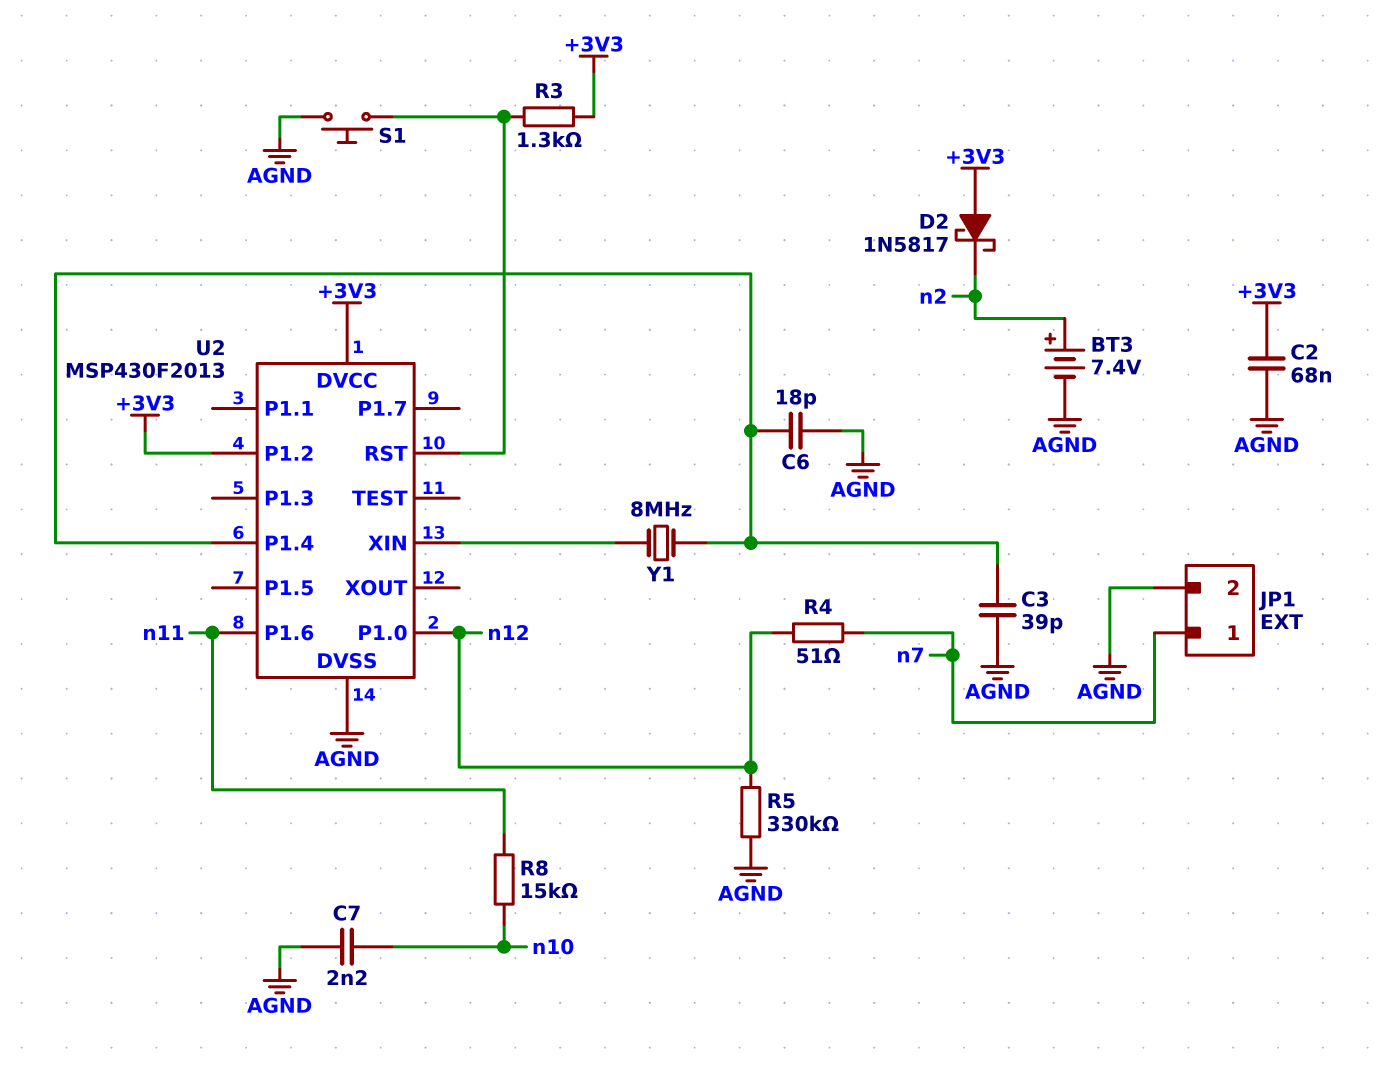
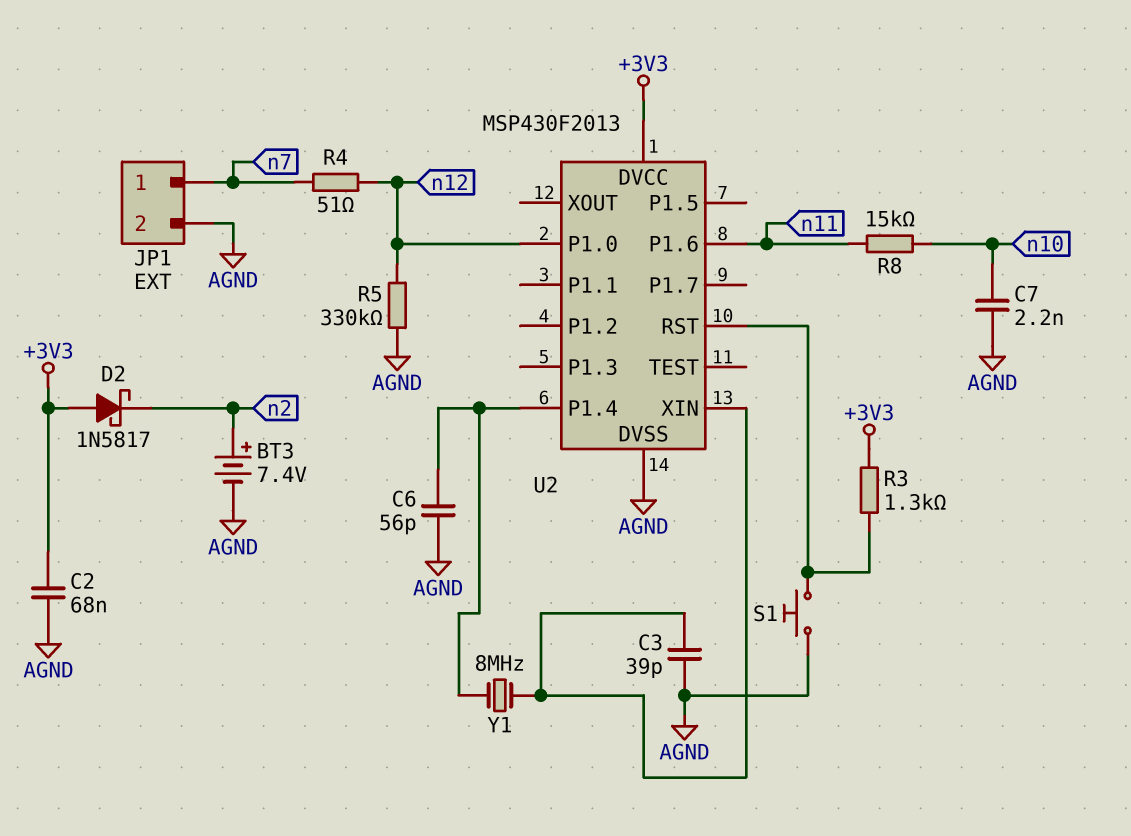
C3: 39pF (AGND, U2/P1.4) -> 39pF (AGND, U2/XIN)
C6: 18pF (AGND, U2/P1.4) -> 56pF (AGND, U2/P1.4)
U2 pin P1.2: +3V3 -> none

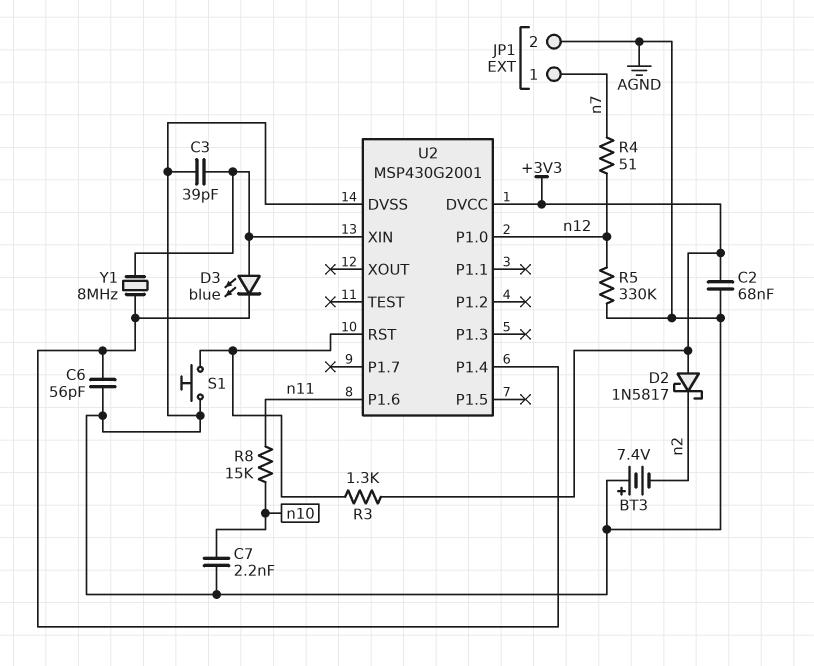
BT3: 7.4V (plus n2, minus AGND) -> 7.4V (plus AGND, minus n2)
D3: none -> LED blue (A U2/XIN, K U2/P1.4)
U2: MSP430F2013 -> MSP430G2001

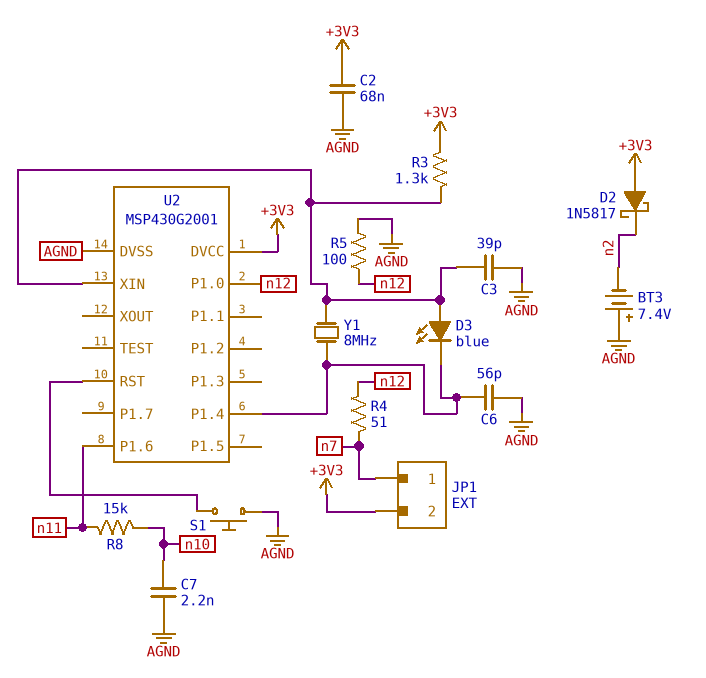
JP1 pin 2: AGND -> +3V3
R3: 1.3k (+3V3, U2/RST) -> 1.3k (+3V3, U2/XIN)
R5: 330k (AGND, n12) -> 100 (AGND, n12)

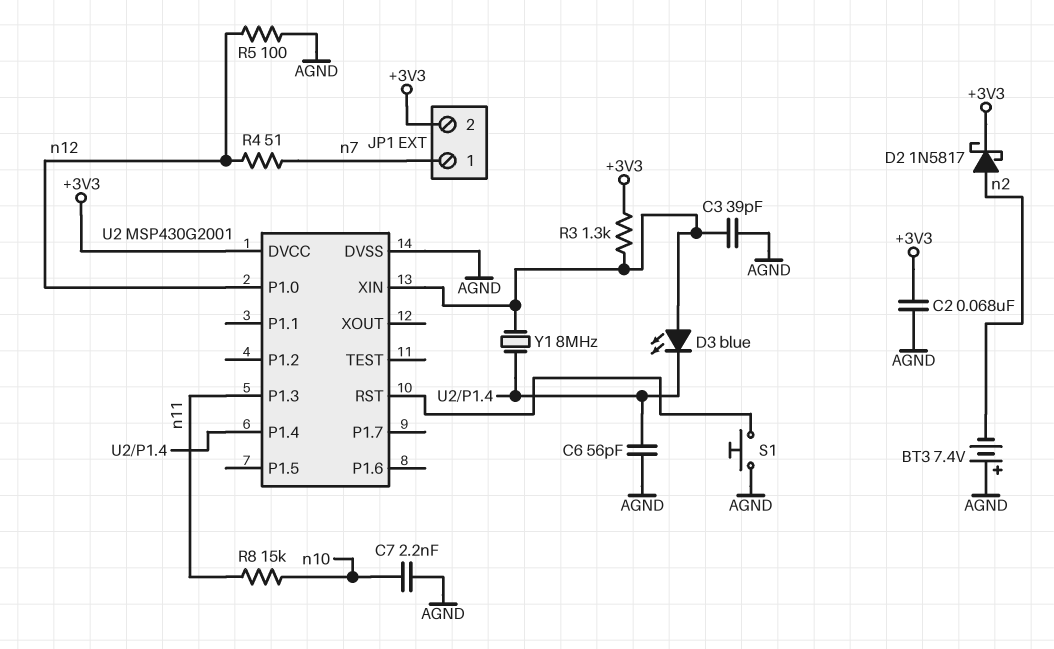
D2: schottky 1N5817 (A +3V3, K n2) -> schottky 1N5817 (A n2, K +3V3)
U2 pin P1.3: none -> n11
U2 pin P1.6: n11 -> none

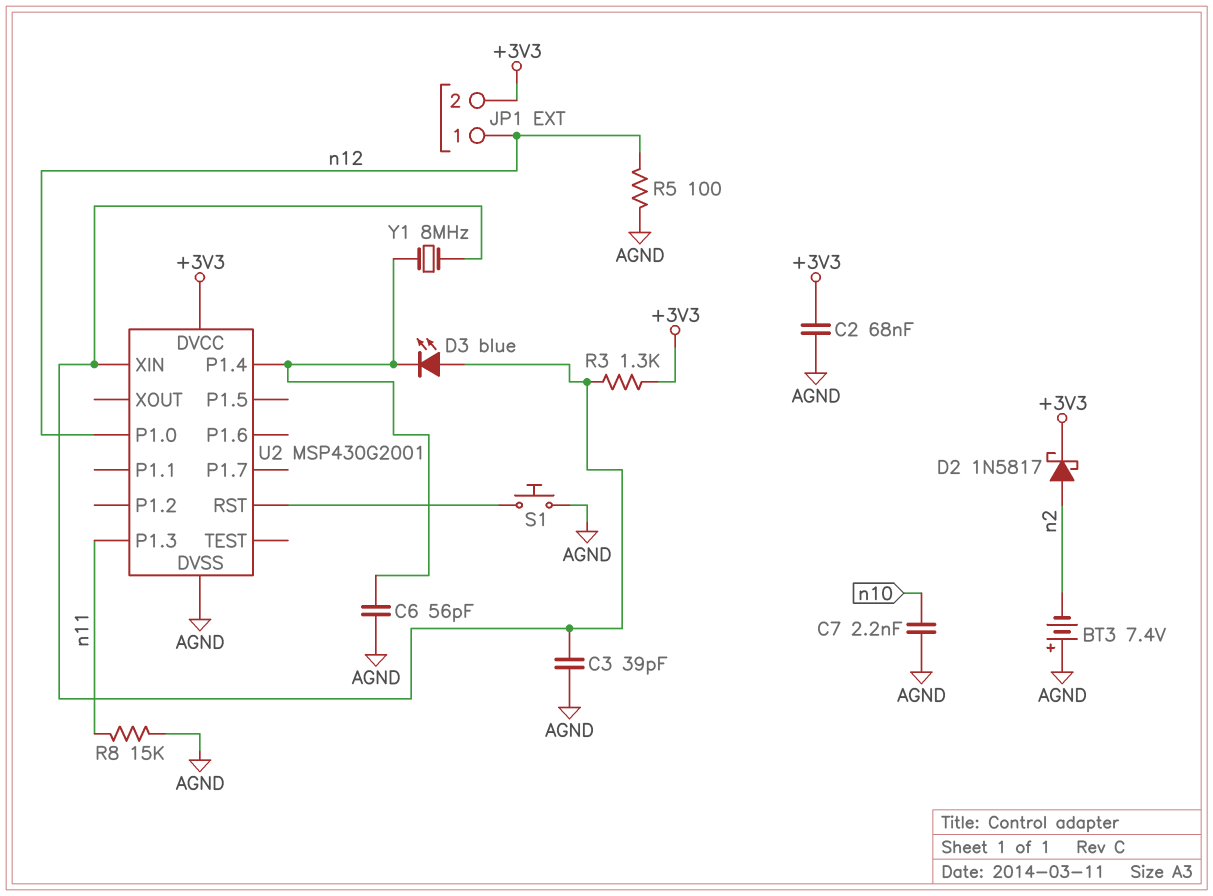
JP1 pin 1: n7 -> n12
R4: 51 (n7, n12) -> none
R8: 15k (n10, n11) -> 15k (AGND, n11)

